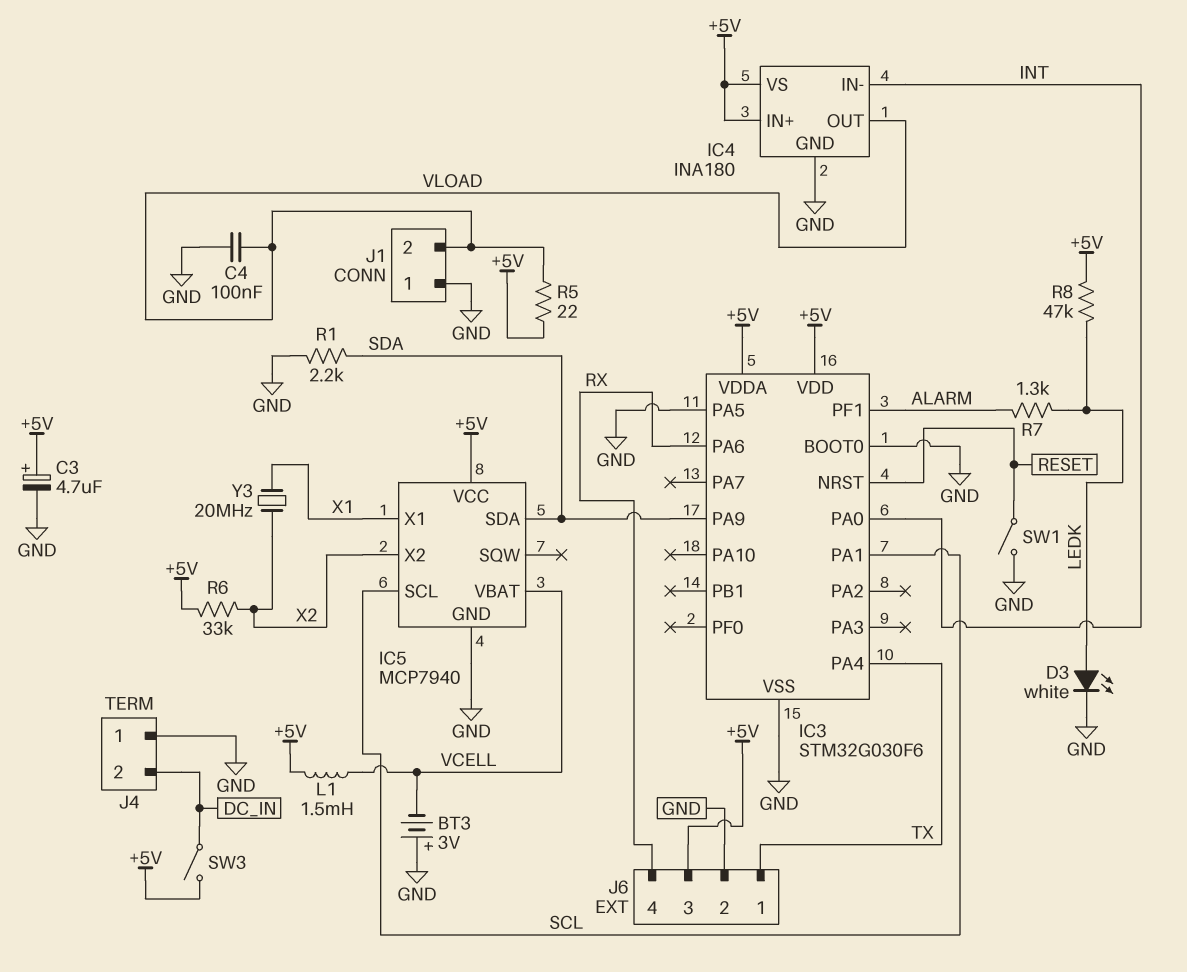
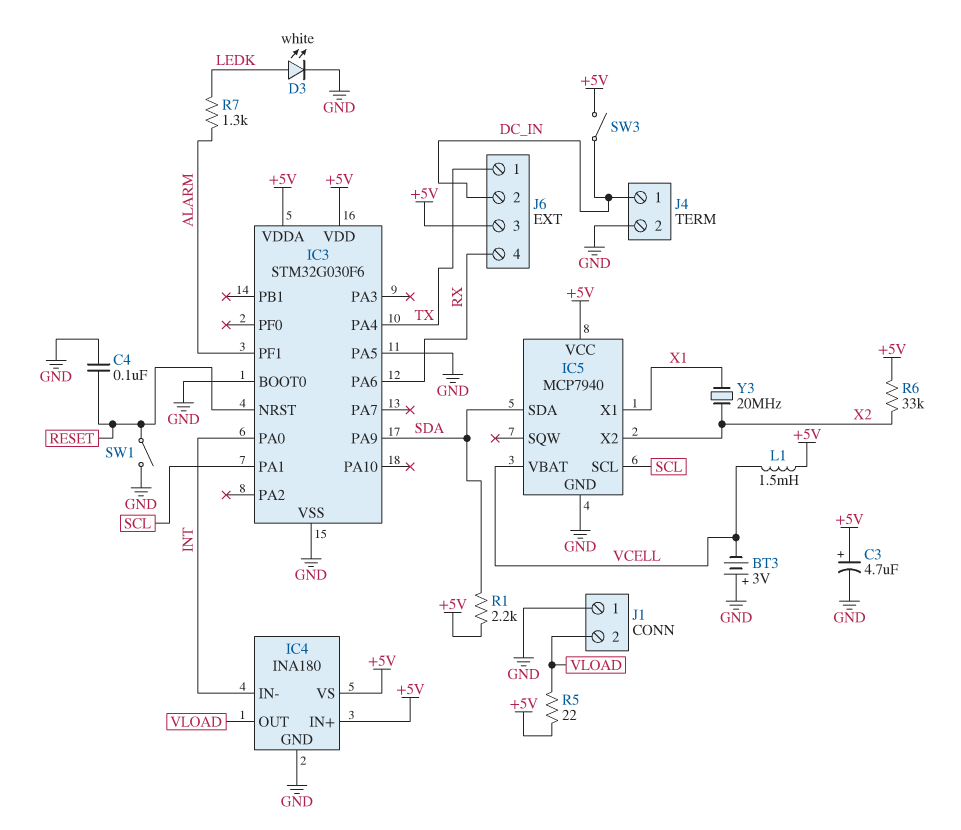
C4: 100nF (GND, VLOAD) -> 100nF (GND, RESET)
J4 pin 1: GND -> DC_IN
J4 pin 2: DC_IN -> GND
J6 pin 2: GND -> DC_IN
R1: 2.2k (GND, SDA) -> 2.2k (+5V, SDA)
R8: 47k (+5V, LEDK) -> none

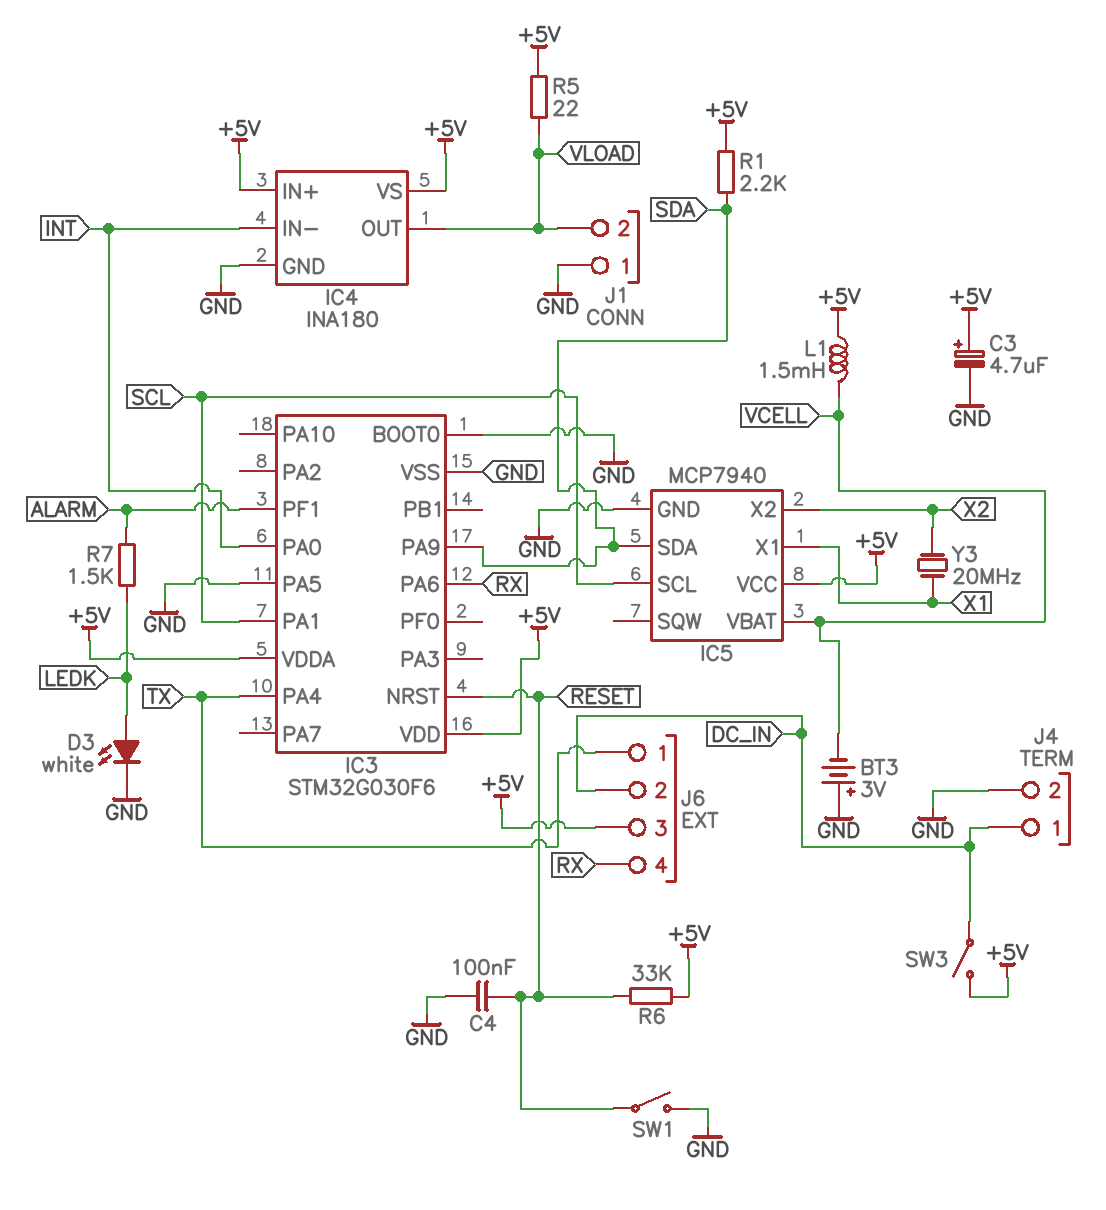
R6: 33k (+5V, X2) -> 33k (+5V, RESET)
R7: 1.3k (ALARM, LEDK) -> 1.5k (ALARM, LEDK)

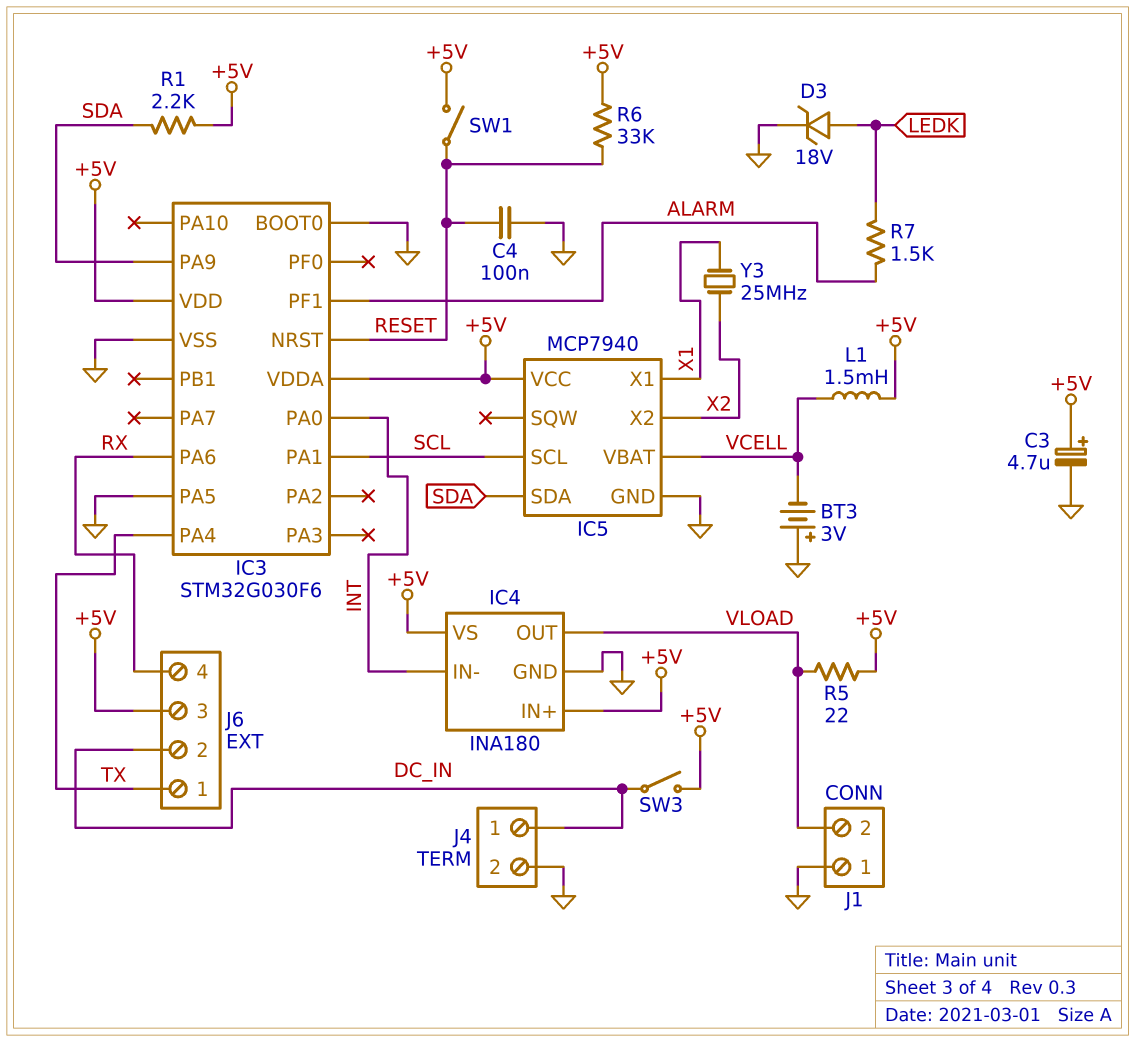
D3: LED white (A LEDK, K GND) -> zener 18V (A LEDK, K GND)
SW1: switch (GND, RESET) -> switch (+5V, RESET)
Y3: 20MHz (X1, X2) -> 25MHz (X1, X2)

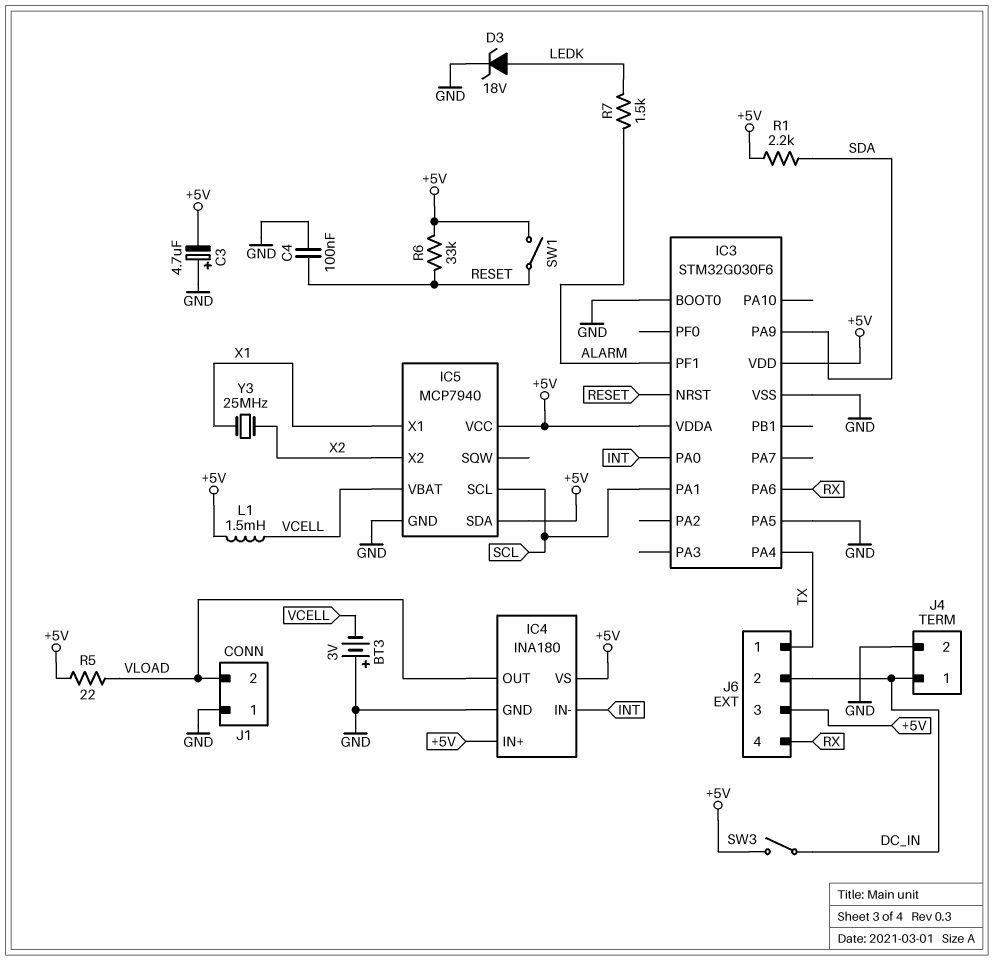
C3: 4.7uF (plus +5V, minus GND) -> 4.7uF (plus GND, minus +5V)
IC5 pin SDA: SDA -> +5V

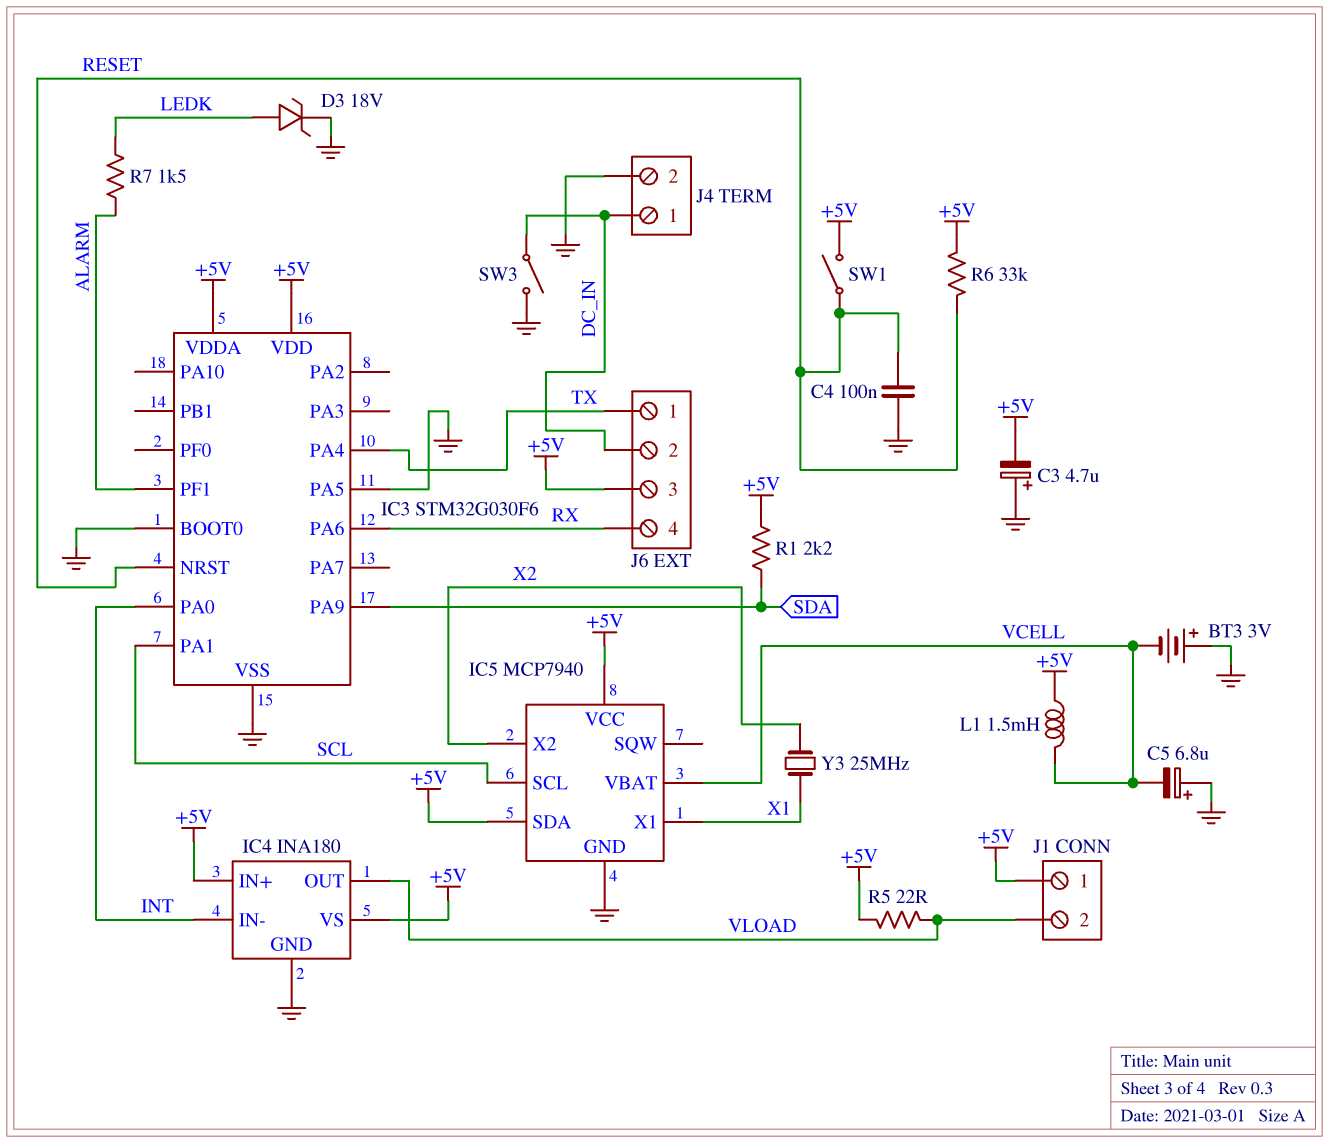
C5: none -> 6.8uF (plus GND, minus VCELL)
J1 pin 1: GND -> +5V
SW3: switch (+5V, DC_IN) -> switch (DC_IN, GND)

